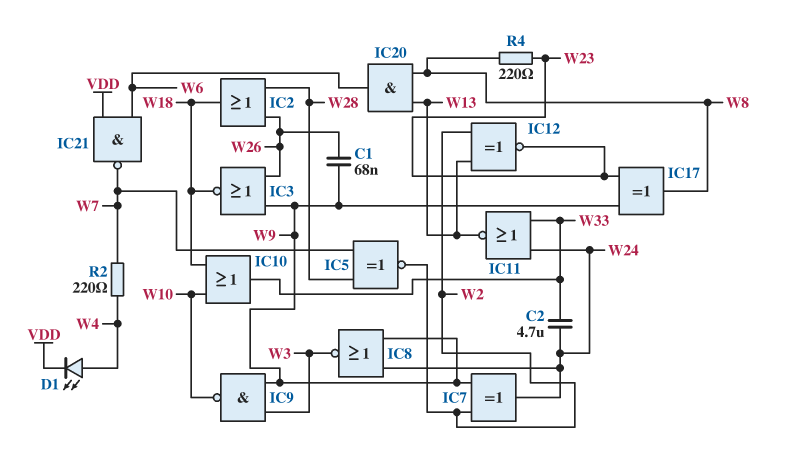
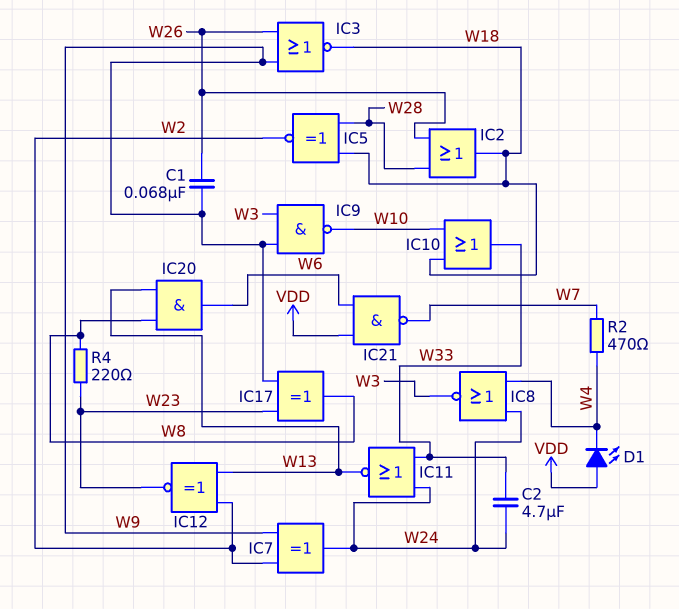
D1: LED (A W4, K VDD) -> LED (A VDD, K W4)
IC5: XNOR (in W7, in W28, out W2) -> XNOR (in W18, in W28, out W2)
IC8: NOR (in W9, in W24, out W3) -> NOR (in W4, in W24, out W3)
R2: 220 (W4, W7) -> 470 (W4, W7)

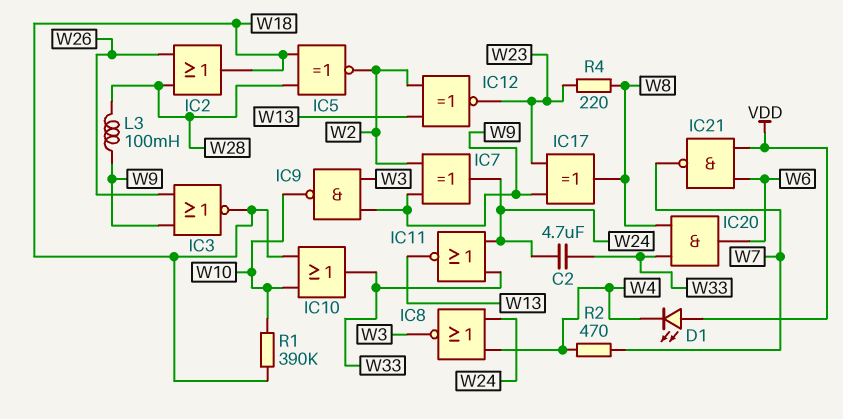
C1: 68nF (W9, W26) -> none
IC20: AND (in W8, in W13, out W6) -> AND (in W8, in W33, out W6)
L3: none -> 100mH (W9, W28)
R1: none -> 390k (W10, W18)

